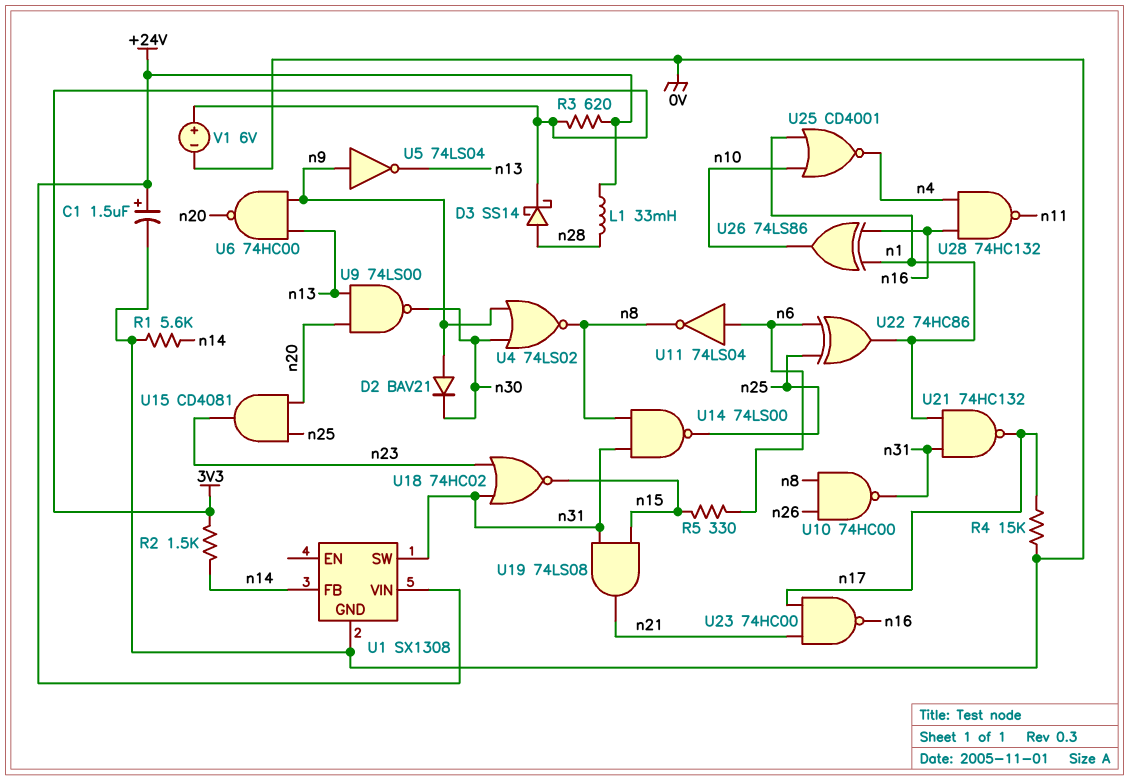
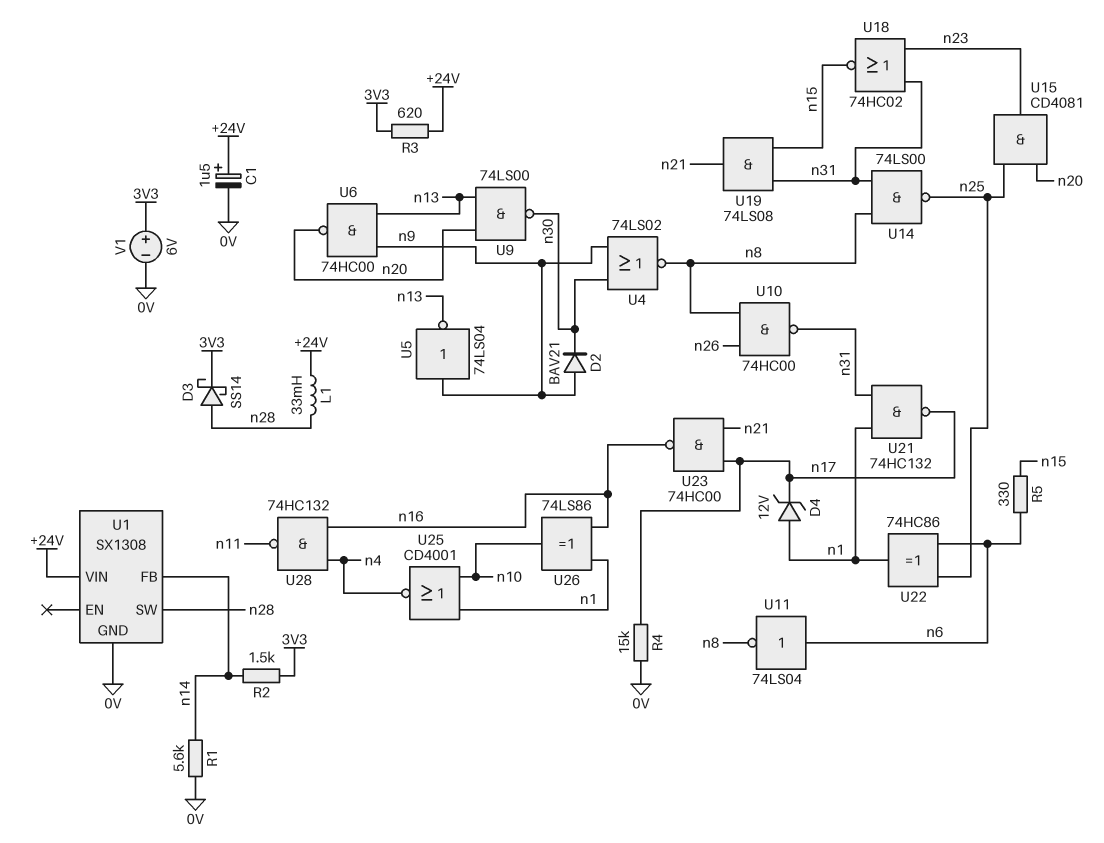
D4: none -> zener 12V (A n1, K n17)
U1 pin SW: n31 -> n28

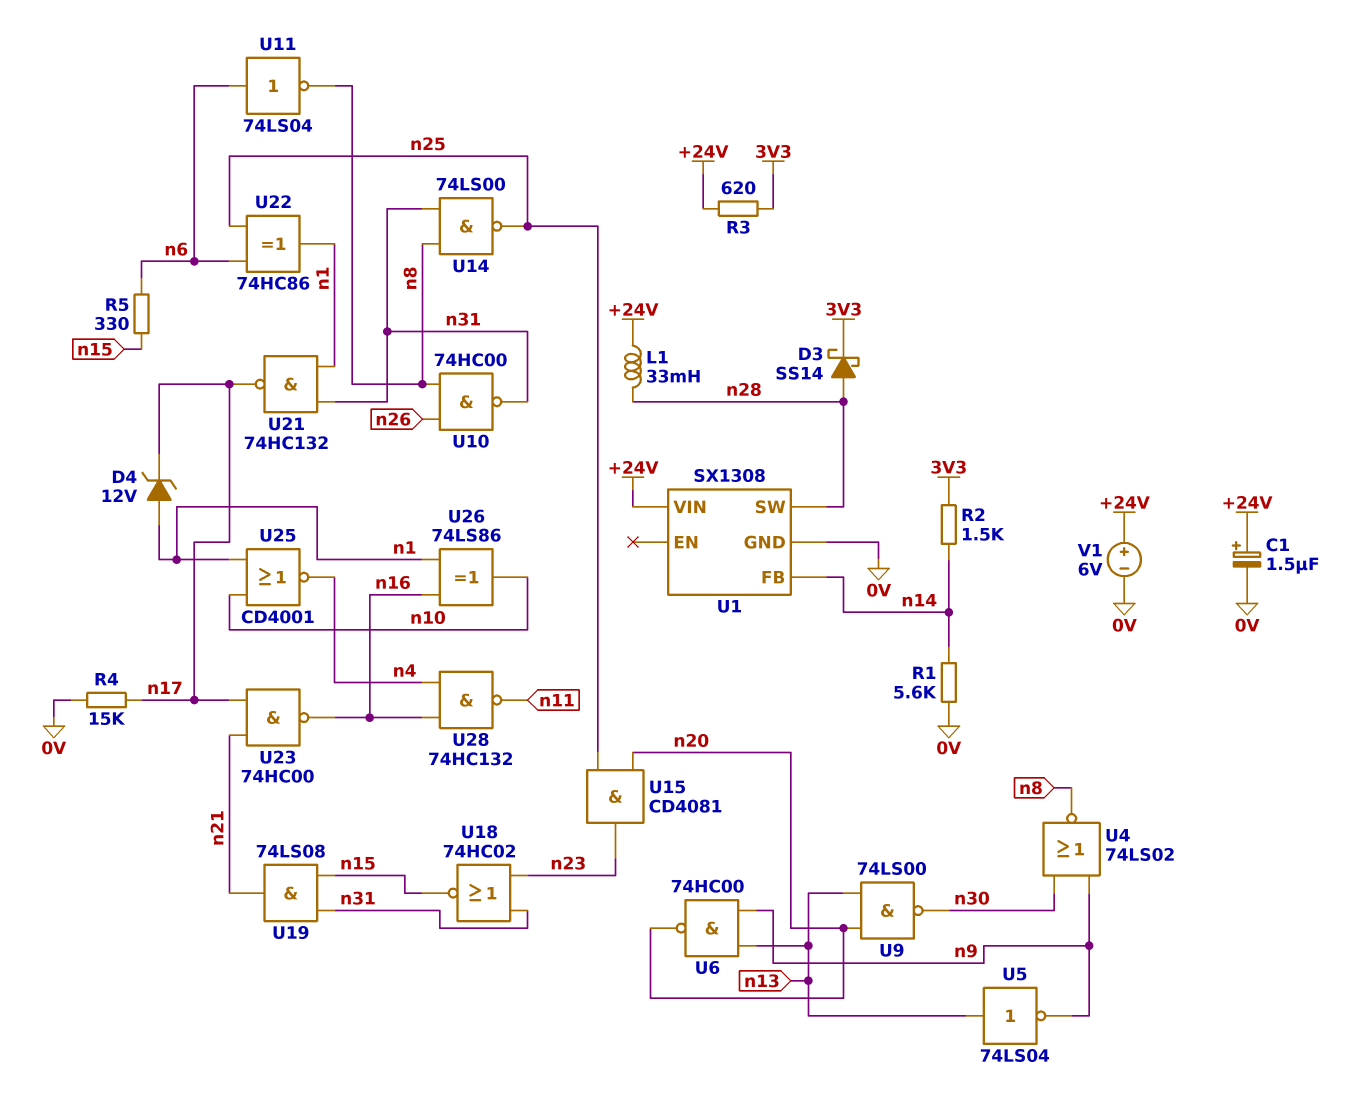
D2: diode BAV21 (A n9, K n30) -> none
U5: NOT 74LS04 (in n9, out n13) -> NOT 74LS04 (in n13, out n9)
V1: 6V (plus 3V3, minus 0V) -> 6V (plus +24V, minus 0V)

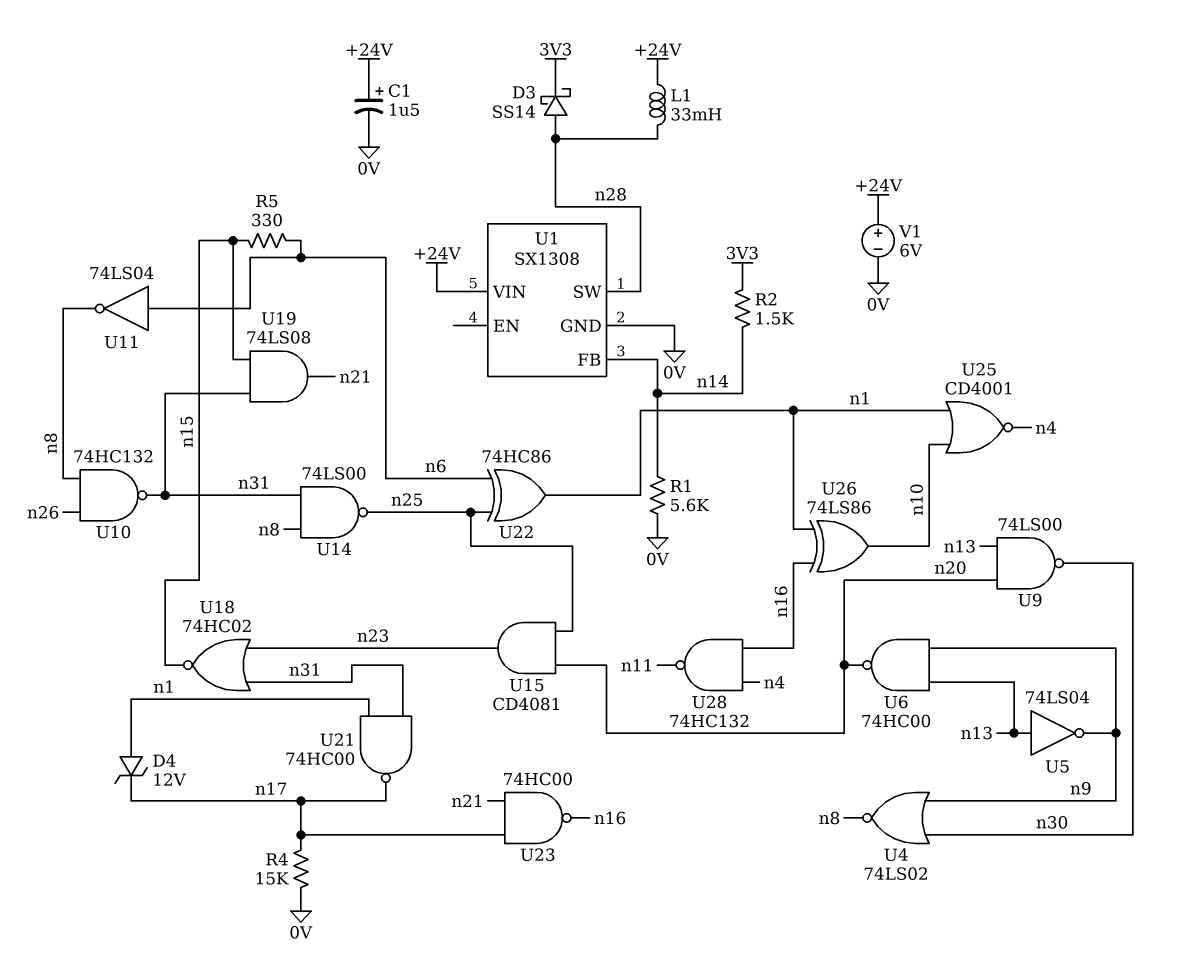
R3: 620 (+24V, 3V3) -> none
U10: NAND 74HC00 (in n8, in n26, out n31) -> NAND 74HC132 (in n8, in n26, out n31)
U21: NAND 74HC132 (in n1, in n31, out n17) -> NAND 74HC00 (in n1, in n31, out n17)

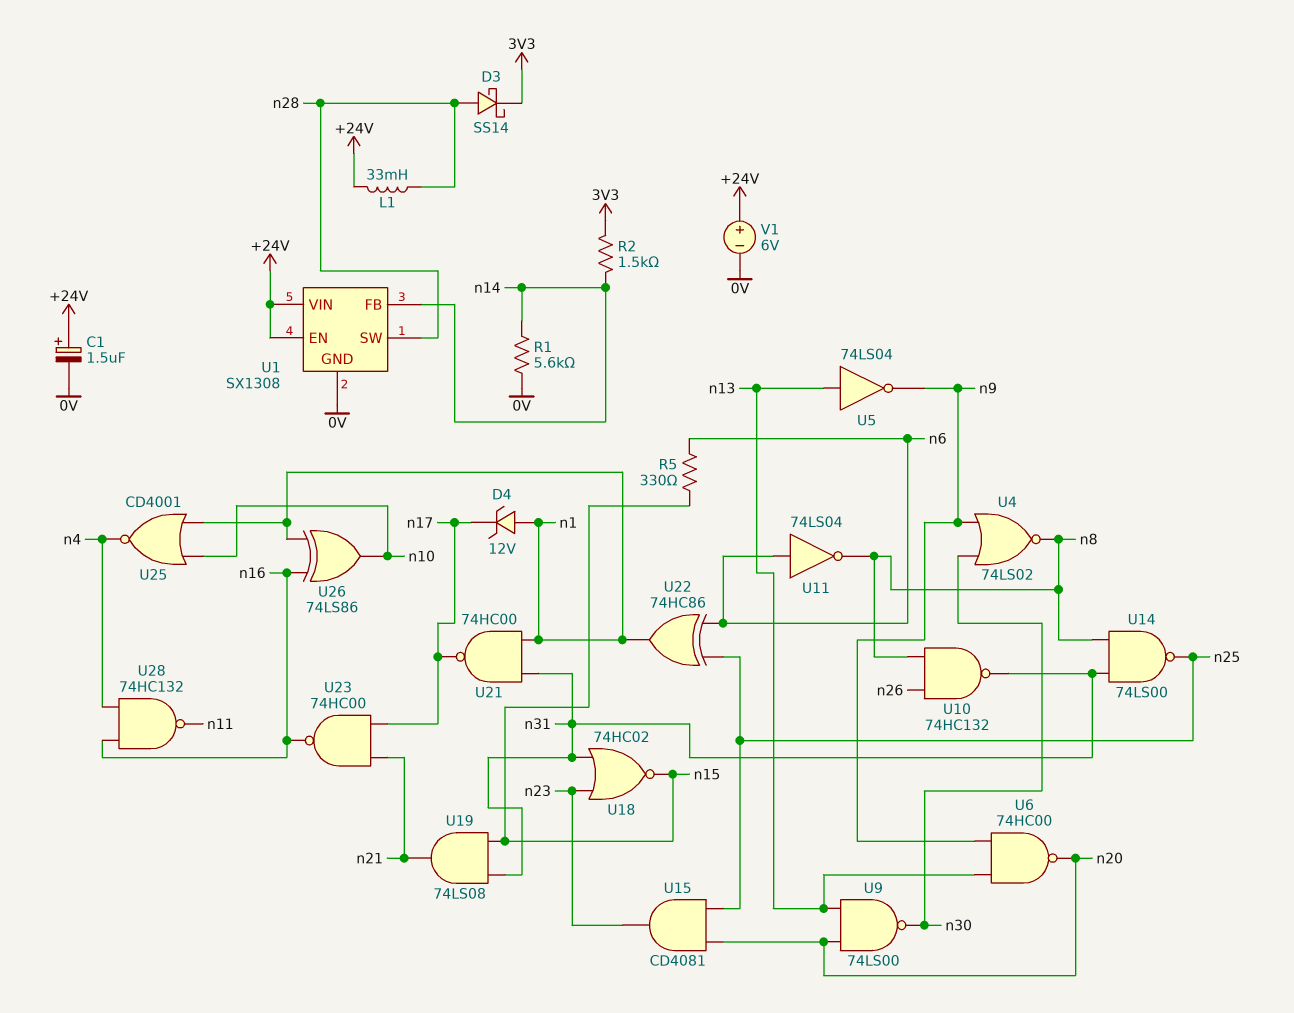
R4: 15k (0V, n17) -> none
U1 pin EN: none -> +24V

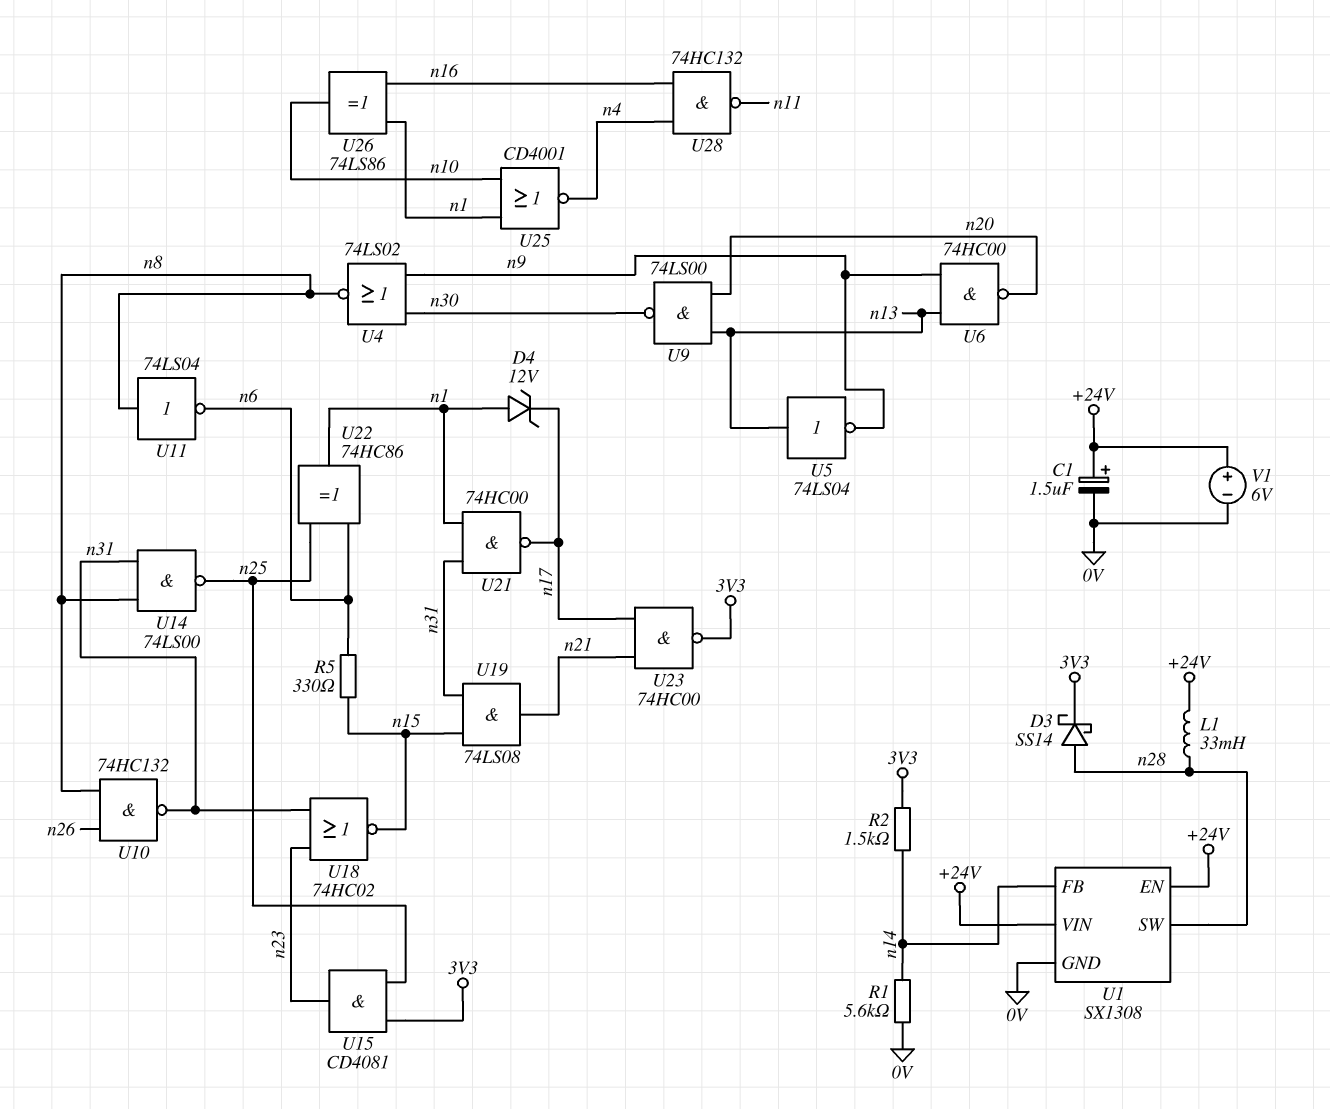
U11: NOT 74LS04 (in n6, out n8) -> NOT 74LS04 (in n8, out n6)
U15: AND CD4081 (in n20, in n25, out n23) -> AND CD4081 (in 3V3, in n25, out n23)
U23: NAND 74HC00 (in n17, in n21, out n16) -> NAND 74HC00 (in n17, in n21, out 3V3)

